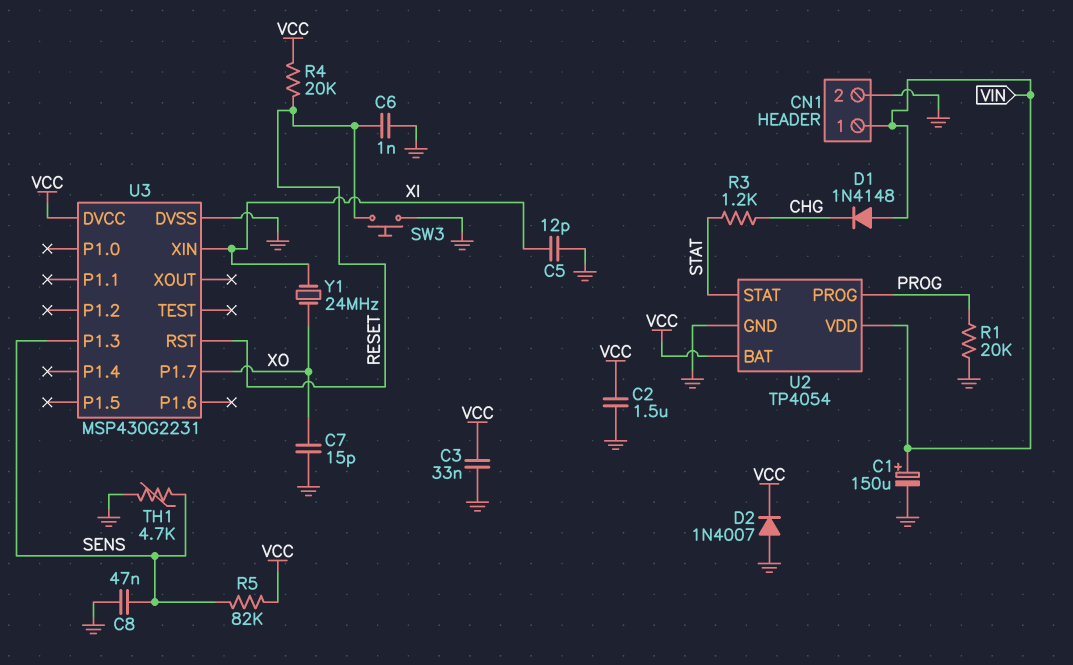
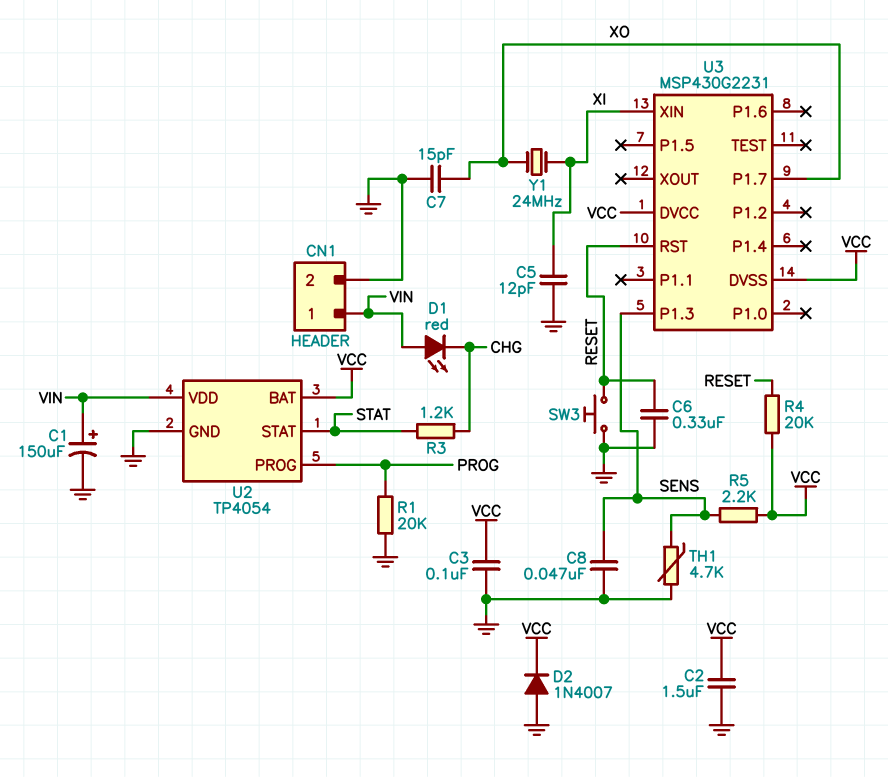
C3: 33nF (GND, VCC) -> 100nF (GND, VCC)
C6: 1nF (GND, RESET) -> 330nF (GND, RESET)
D1: diode 1N4148 (A VIN, K CHG) -> LED red (A VIN, K CHG)
R5: 82k (SENS, VCC) -> 2.2k (SENS, VCC)
U3 pin DVSS: GND -> VCC

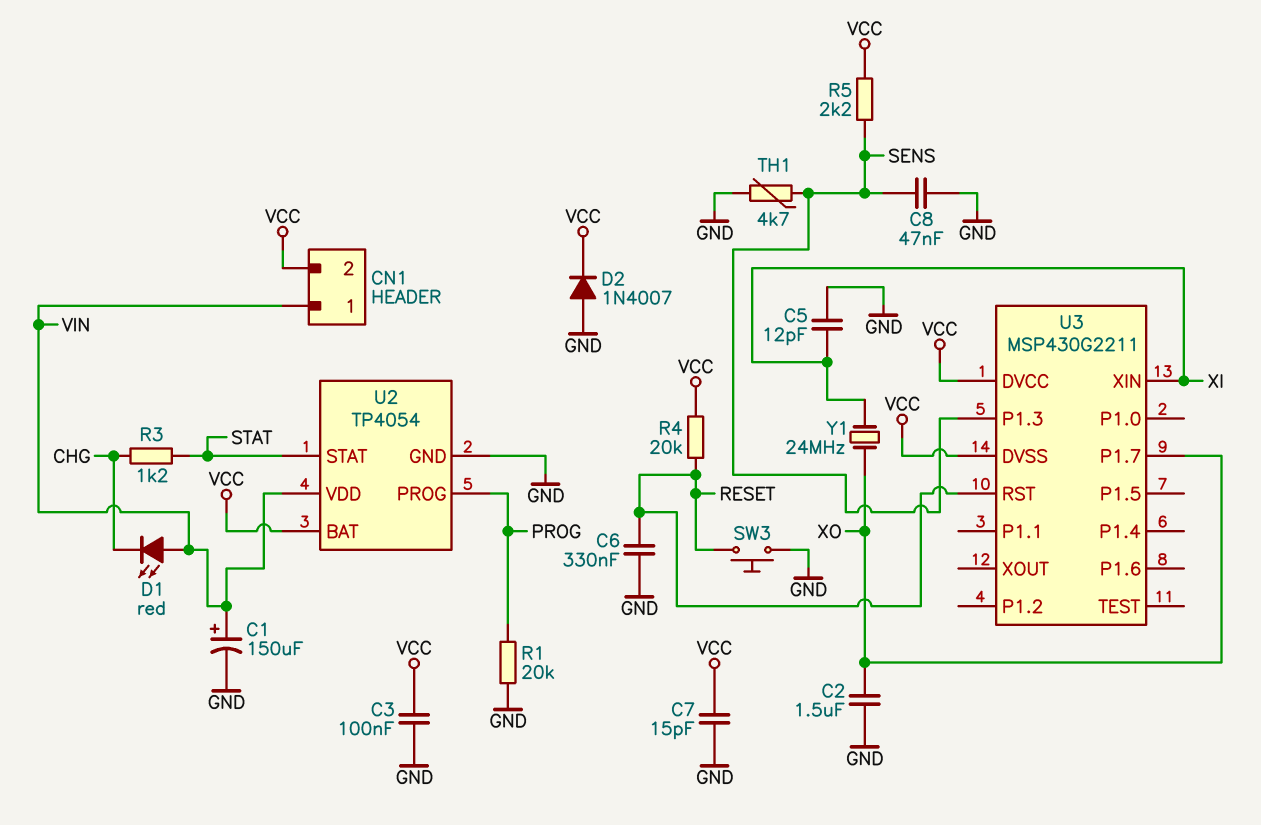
C2: 1.5uF (GND, VCC) -> 1.5uF (GND, XO)
C7: 15pF (GND, XO) -> 15pF (GND, VCC)
CN1 pin 2: GND -> VCC
U3: MSP430G2231 -> MSP430G2211

